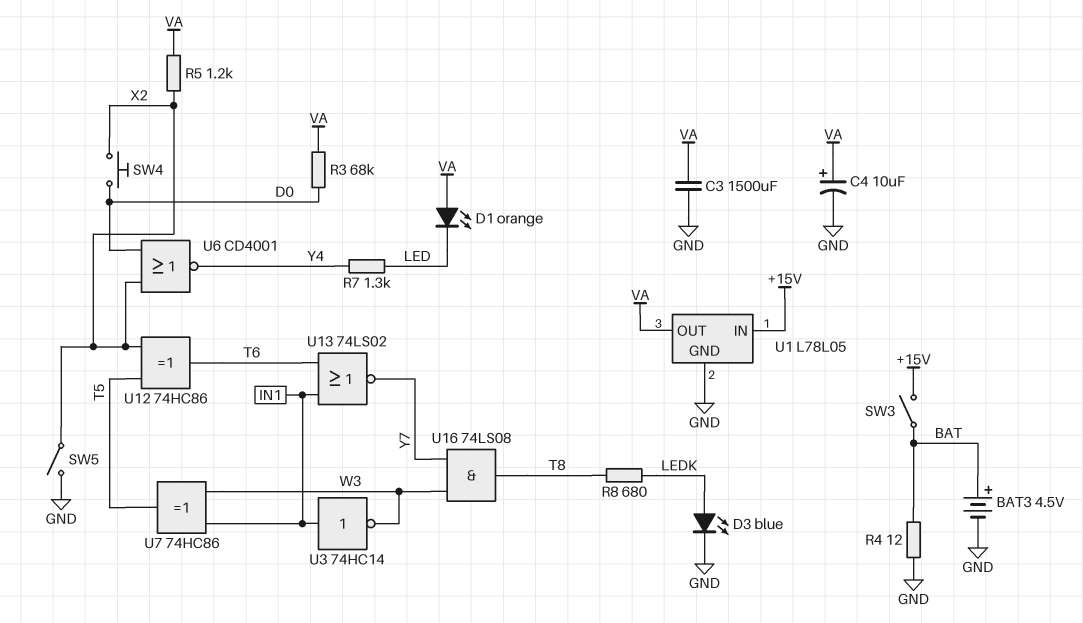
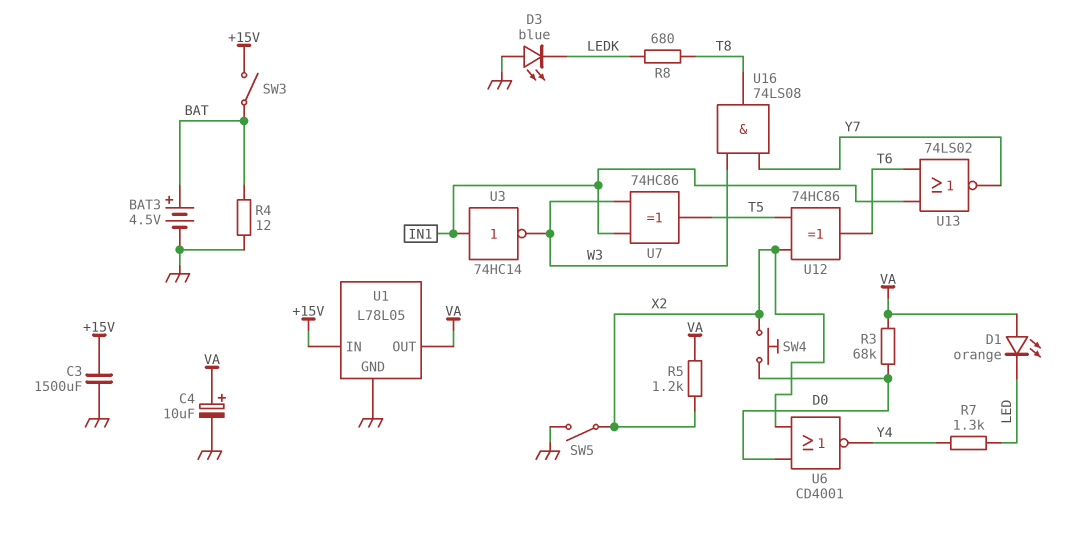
C3: 1500uF (GND, VA) -> 1500uF (+15V, GND)
D3: LED blue (A LEDK, K GND) -> LED blue (A GND, K LEDK)

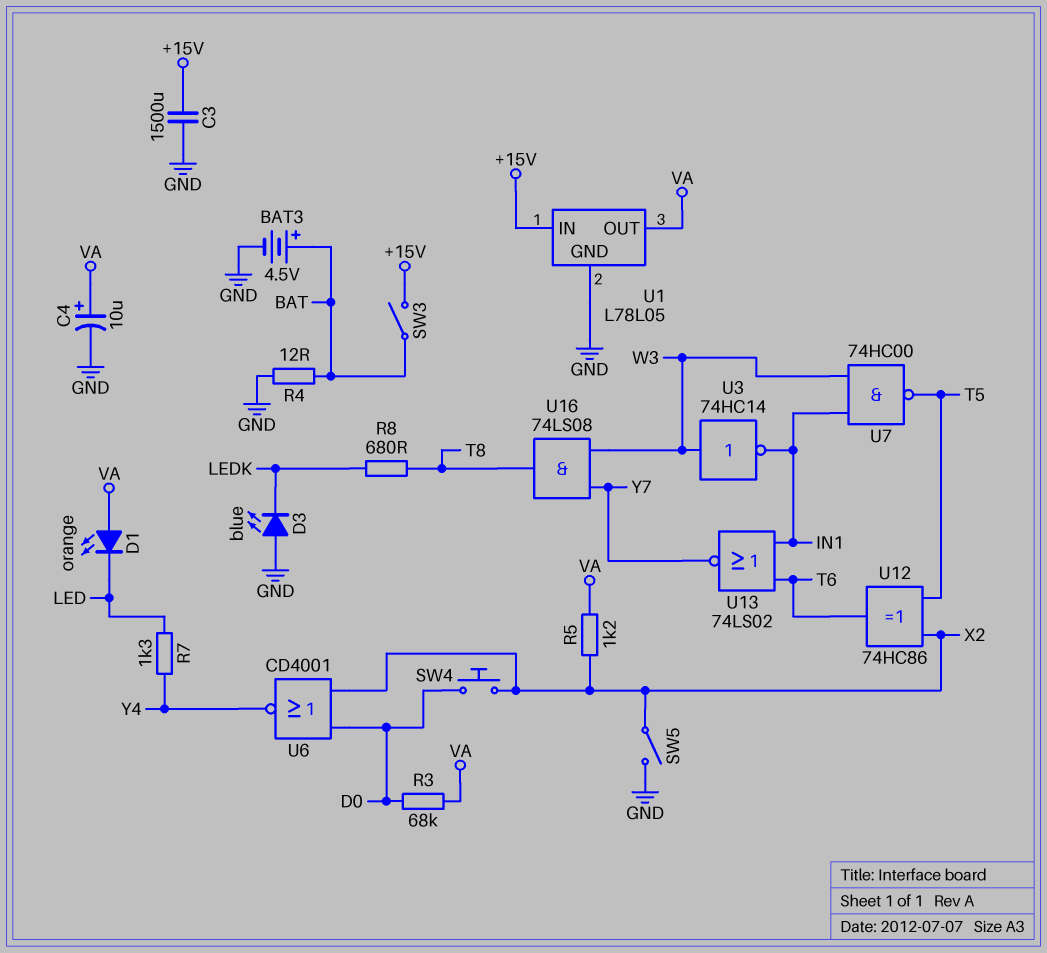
U3: NOT 74HC14 (in IN1, out W3) -> NOT 74HC14 (in W3, out IN1)
U7: XOR 74HC86 (in IN1, in W3, out T5) -> NAND 74HC00 (in IN1, in W3, out T5)

